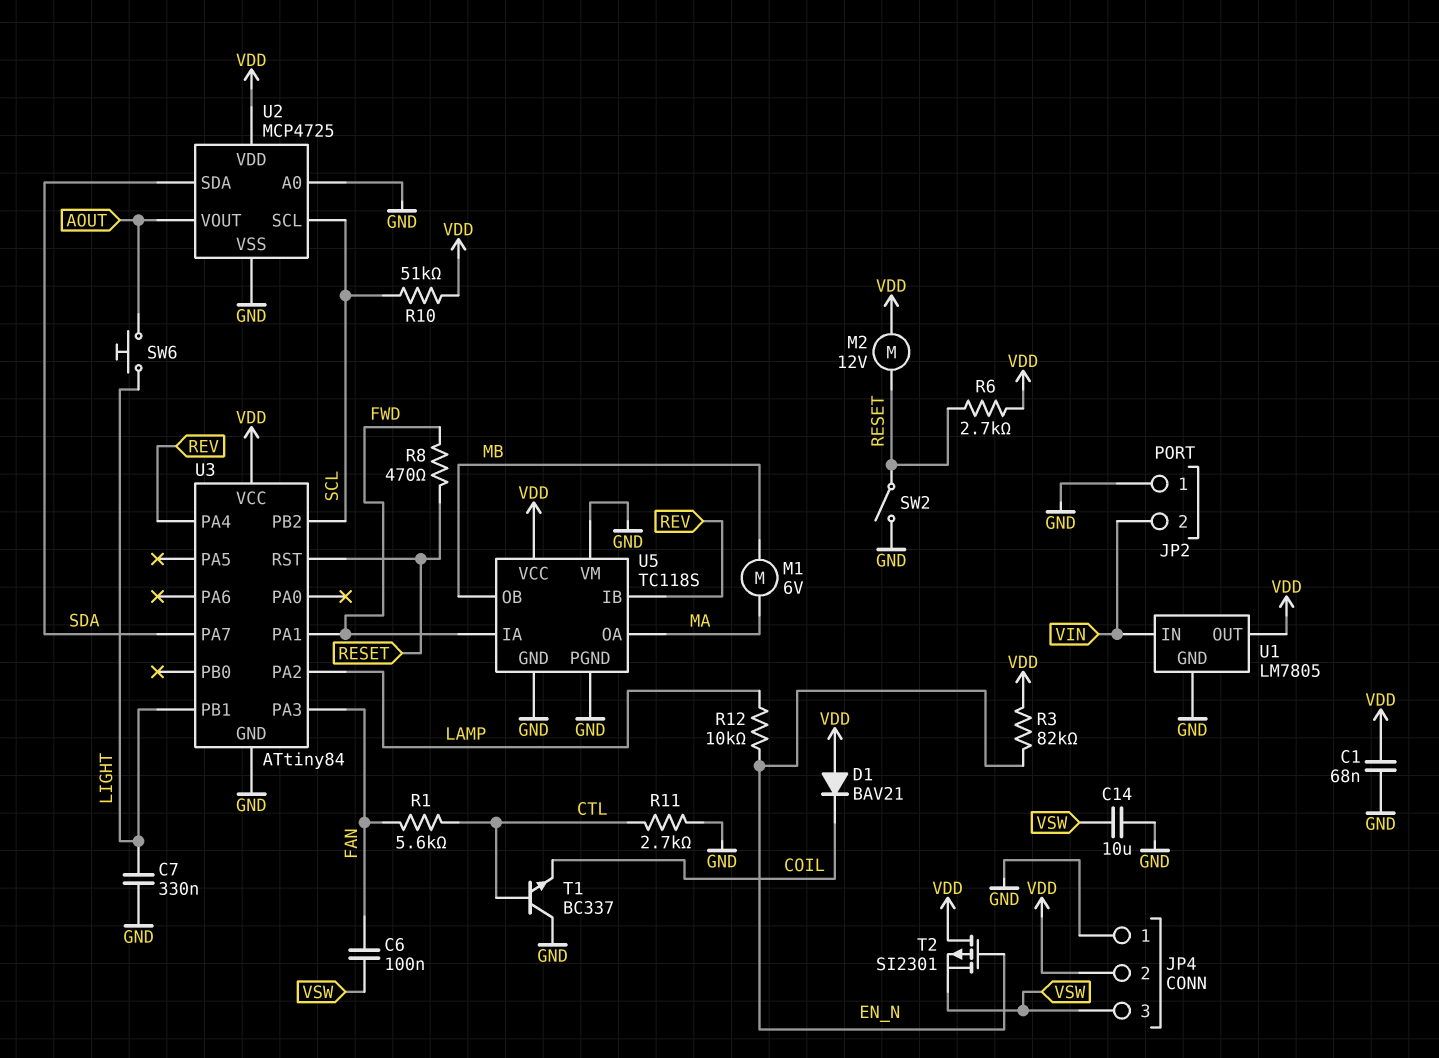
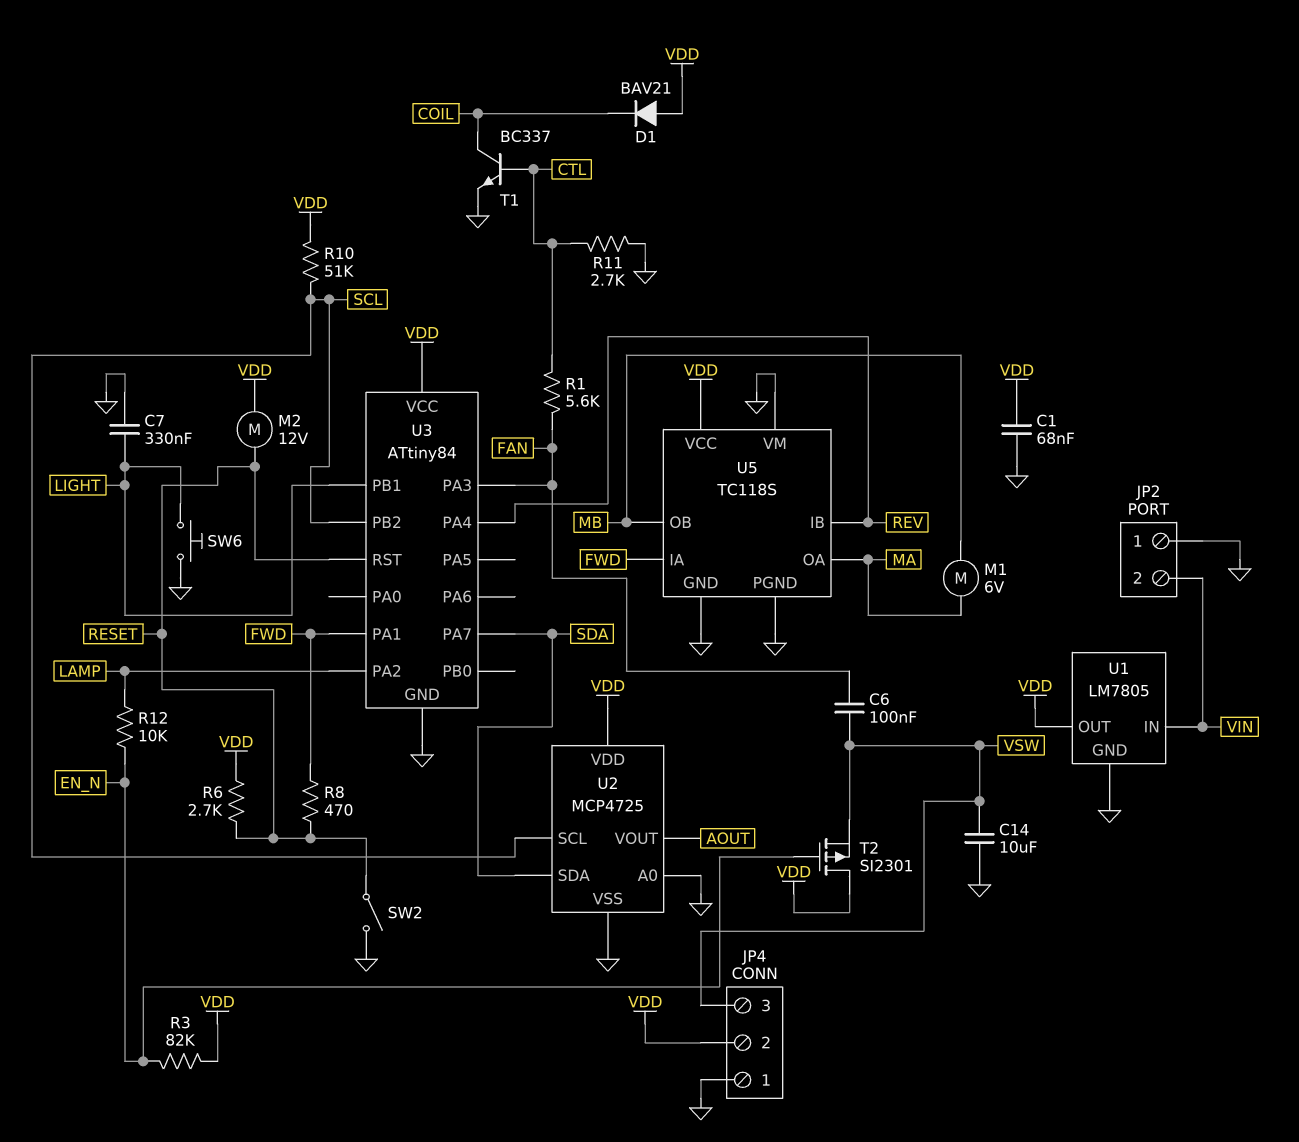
SW6: button (AOUT, LIGHT) -> button (GND, LIGHT)
T1: NPN BC337 (B CTL, C GND, E COIL) -> NPN BC337 (B CTL, C COIL, E GND)

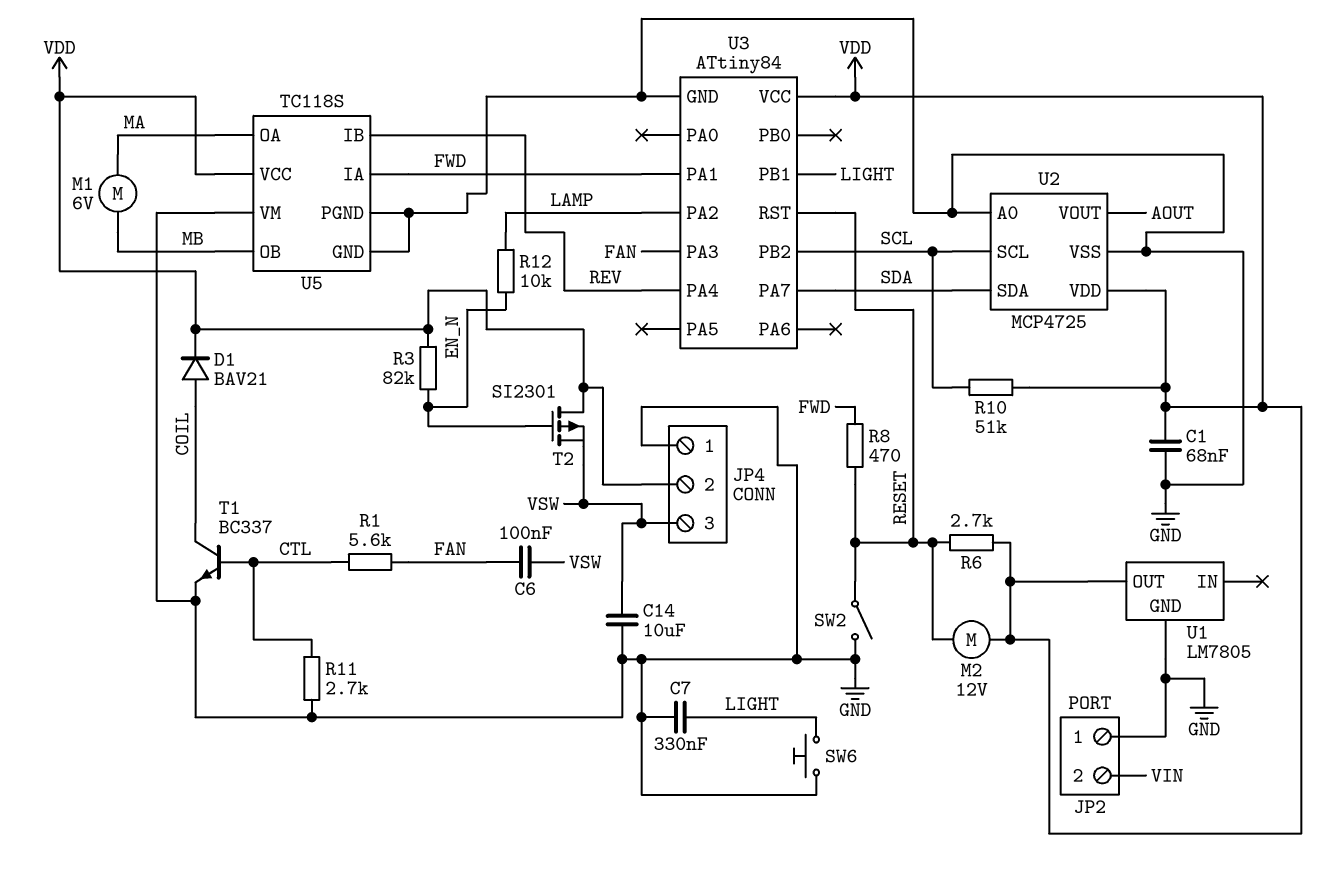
D1: diode BAV21 (A VDD, K COIL) -> diode BAV21 (A COIL, K VDD)
U1 pin IN: VIN -> none

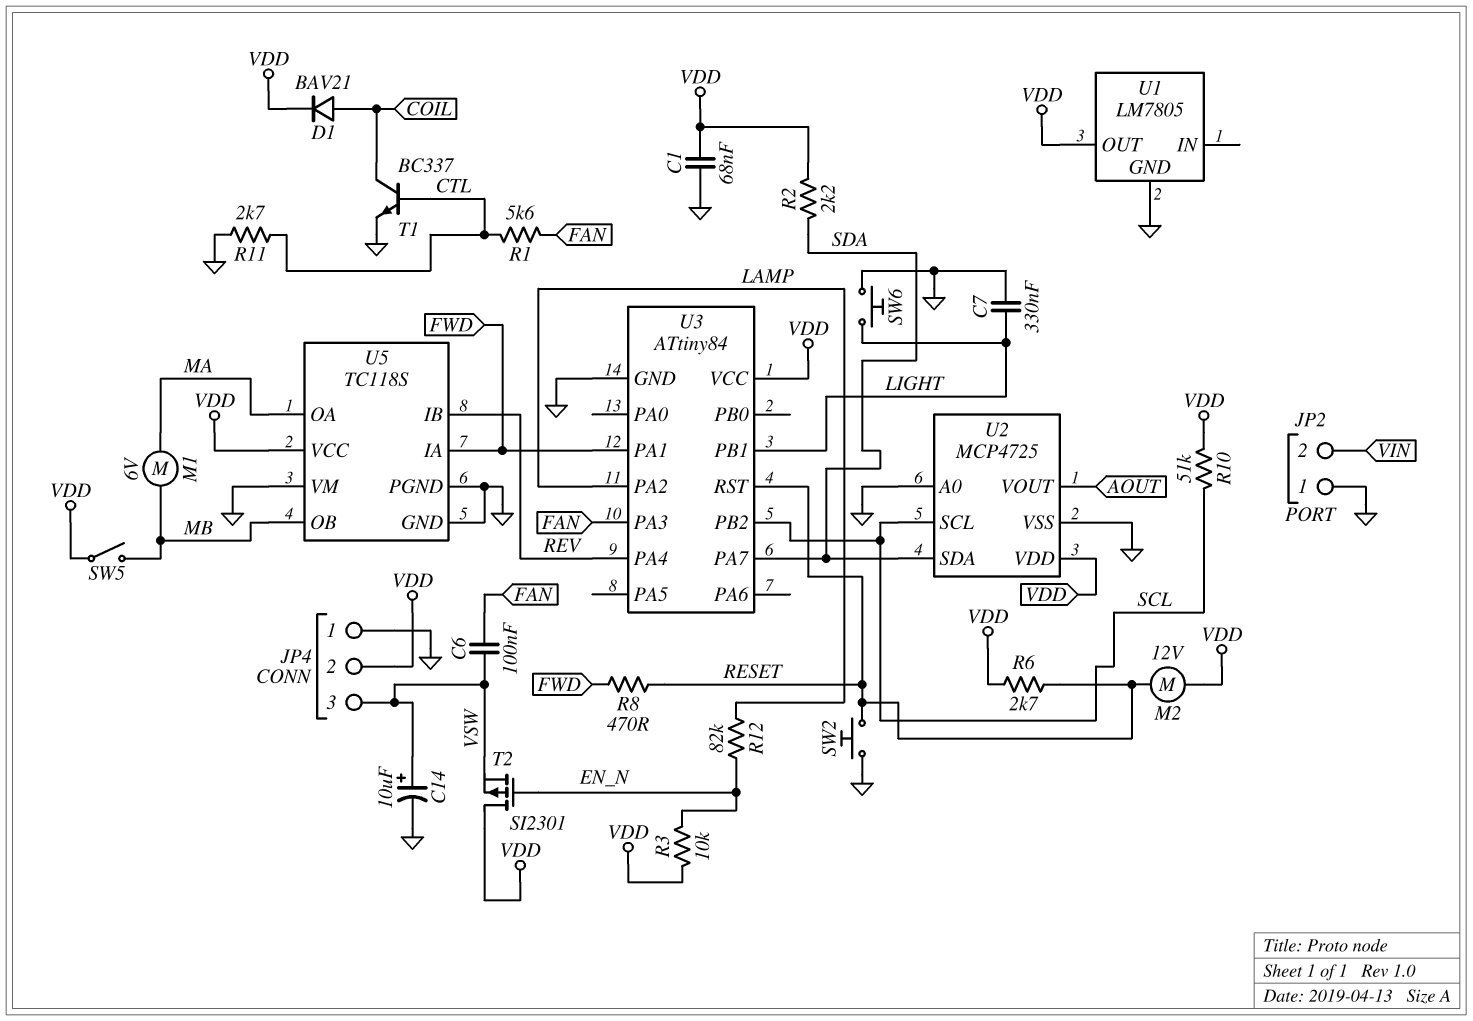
C14: 10uF (GND, VSW) -> 10uF (plus VSW, minus GND)
R2: none -> 2.2k (SDA, VDD)
R3: 82k (EN_N, VDD) -> 10k (EN_N, VDD)
R12: 10k (EN_N, LAMP) -> 82k (EN_N, LAMP)
SW2: switch (GND, RESET) -> button (GND, RESET)
SW5: none -> switch (MB, VDD)

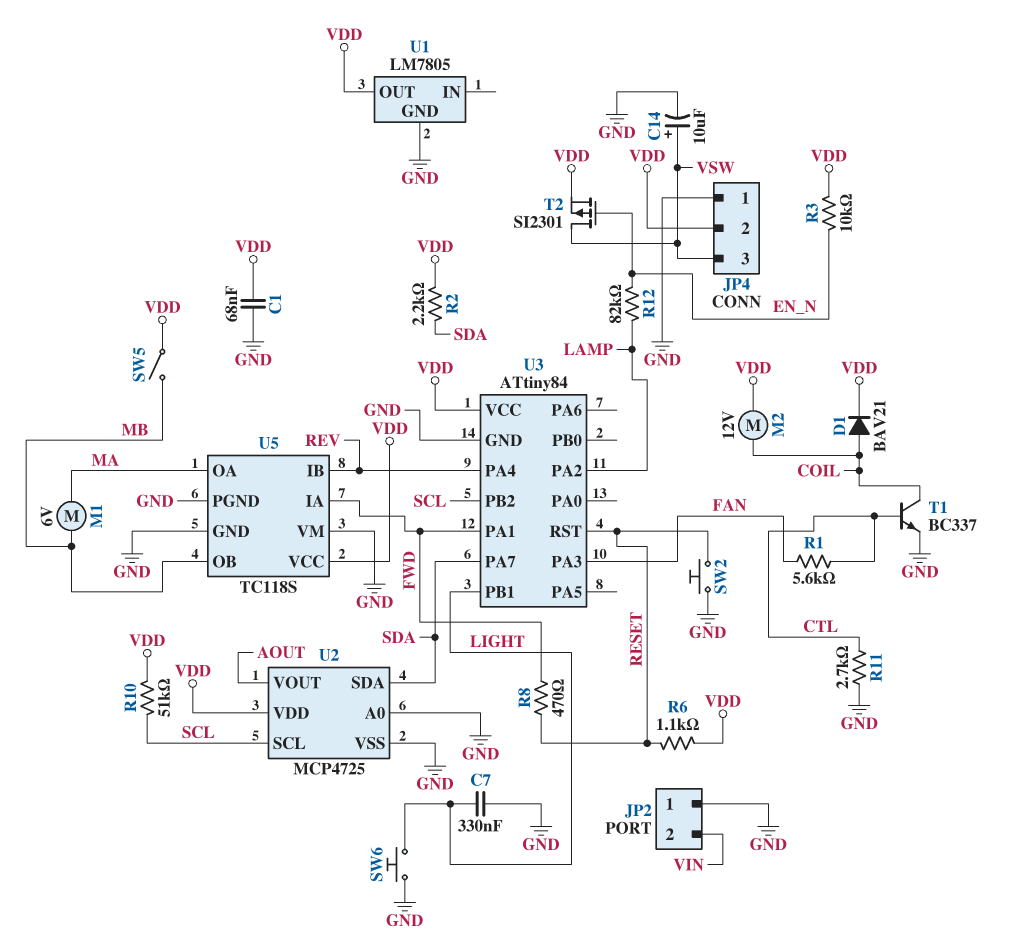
C6: 100nF (FAN, VSW) -> none
M2: motor 12V (RESET, VDD) -> motor 12V (COIL, VDD)
R6: 2.7k (RESET, VDD) -> 1.1k (RESET, VDD)
T2: PMOS SI2301 (G EN_N, D VDD, S VSW) -> PMOS SI2301 (G EN_N, D VSW, S VDD)

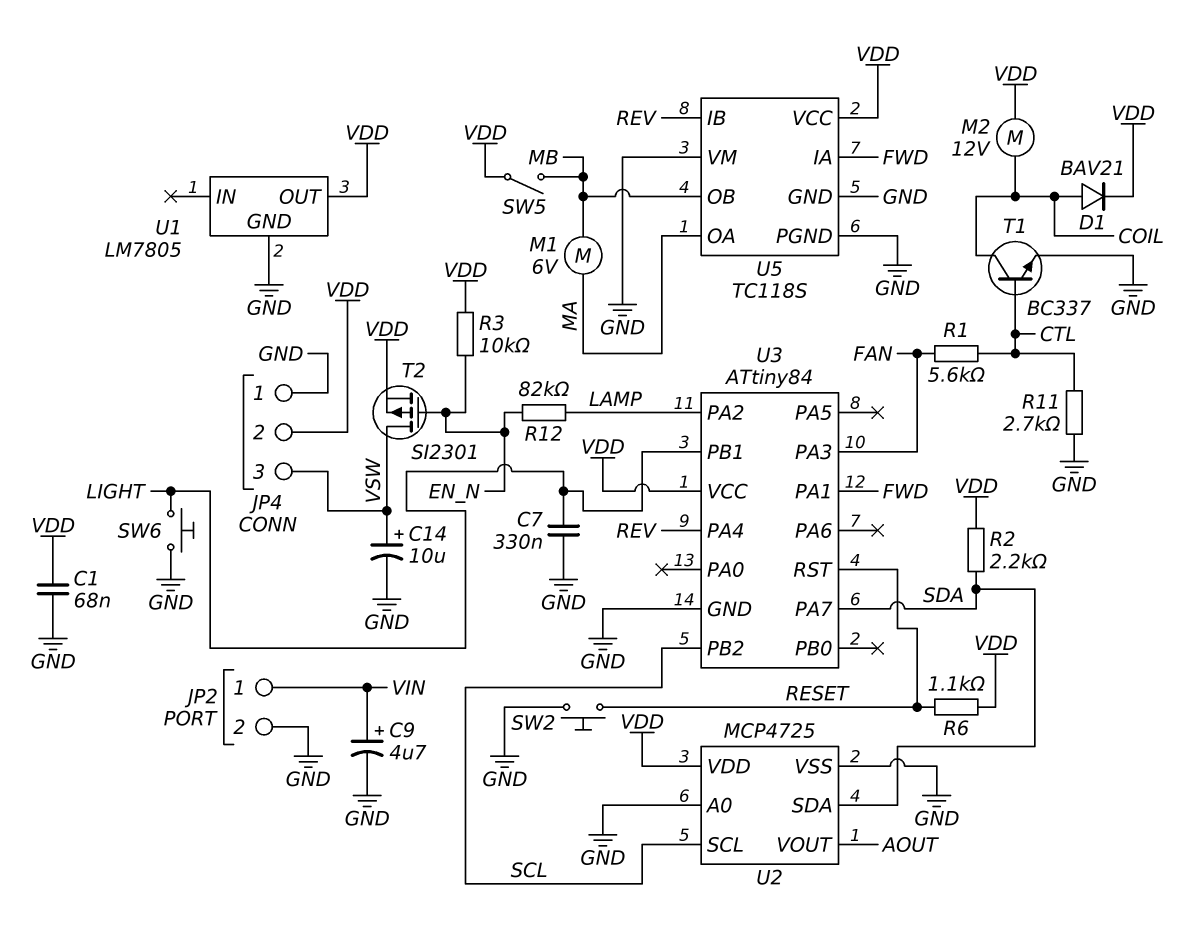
C9: none -> 4.7uF (plus VIN, minus GND)
JP2 pin 1: GND -> VIN
JP2 pin 2: VIN -> GND
R8: 470 (FWD, RESET) -> none
R10: 51k (SCL, VDD) -> none

